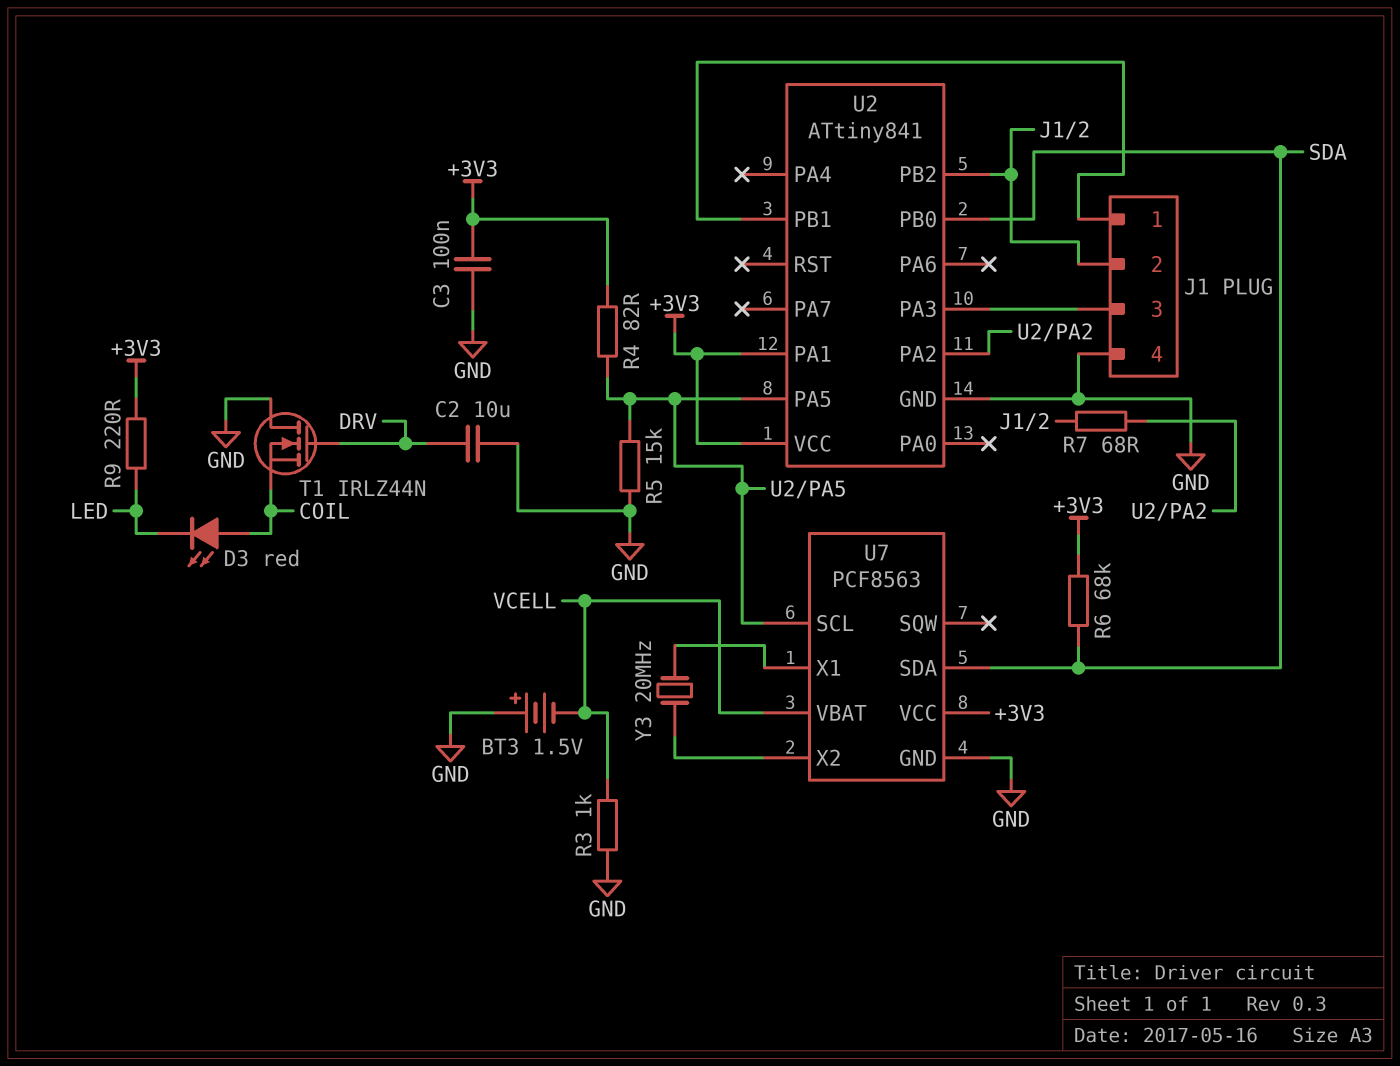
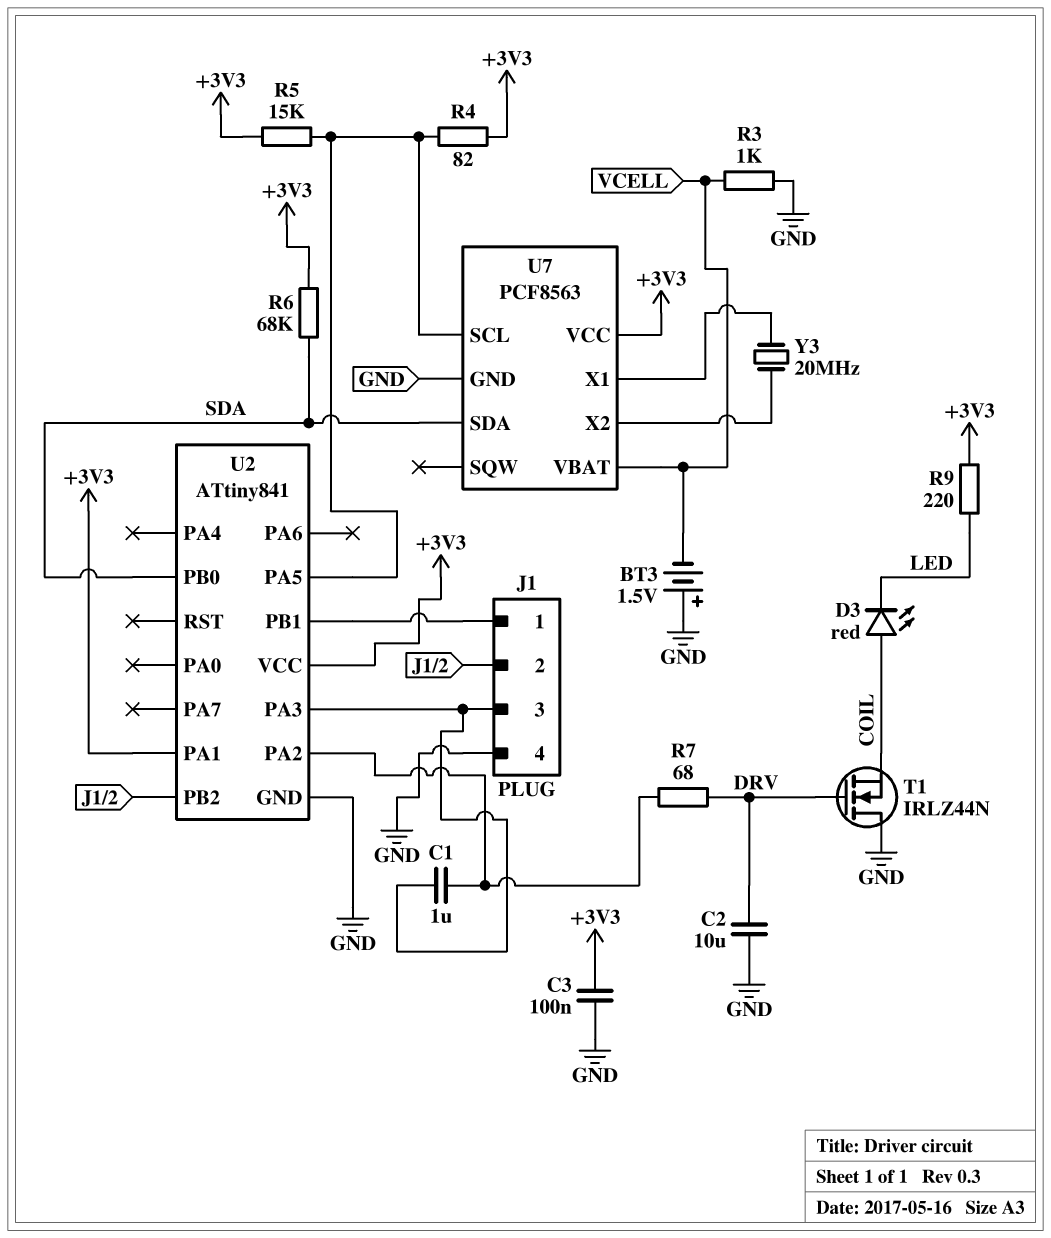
C1: none -> 1uF (J1/3, U2/PA2)
R5: 15k (GND, U2/PA5) -> 15k (+3V3, U2/PA5)
R7: 68 (J1/2, U2/PA2) -> 68 (DRV, U2/PA2)

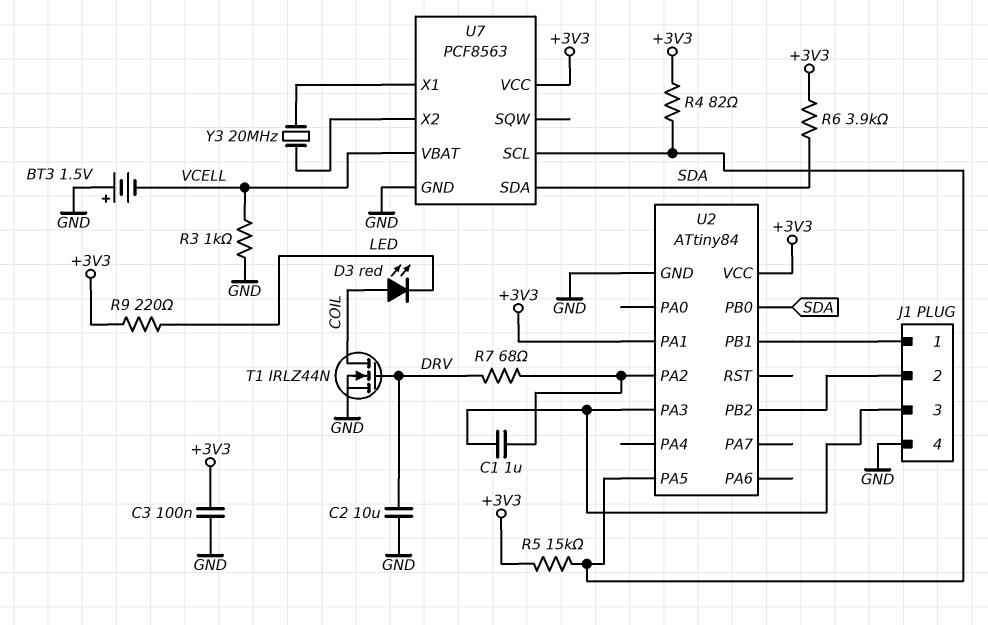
R6: 68k (+3V3, SDA) -> 3.9k (+3V3, SDA)
T1: NMOS IRLZ44N (G DRV, D GND, S COIL) -> NMOS IRLZ44N (G DRV, D COIL, S GND)
U2: ATtiny841 -> ATtiny84

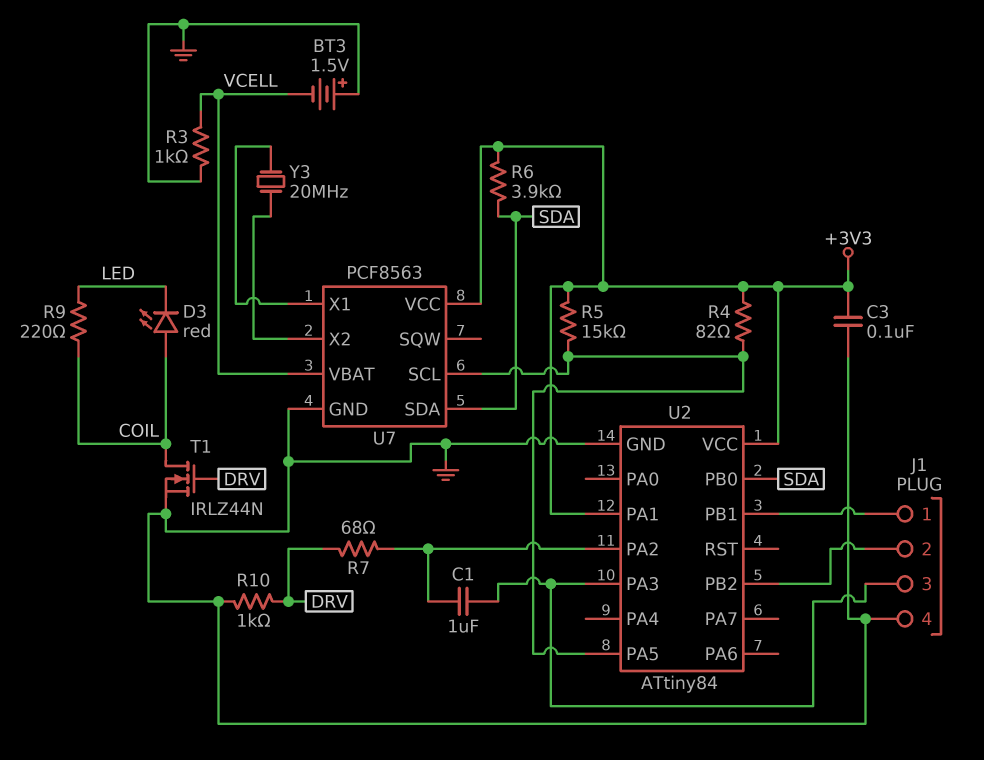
C2: 10uF (DRV, GND) -> none
R9: 220 (+3V3, LED) -> 220 (COIL, LED)
R10: none -> 1k (DRV, GND)

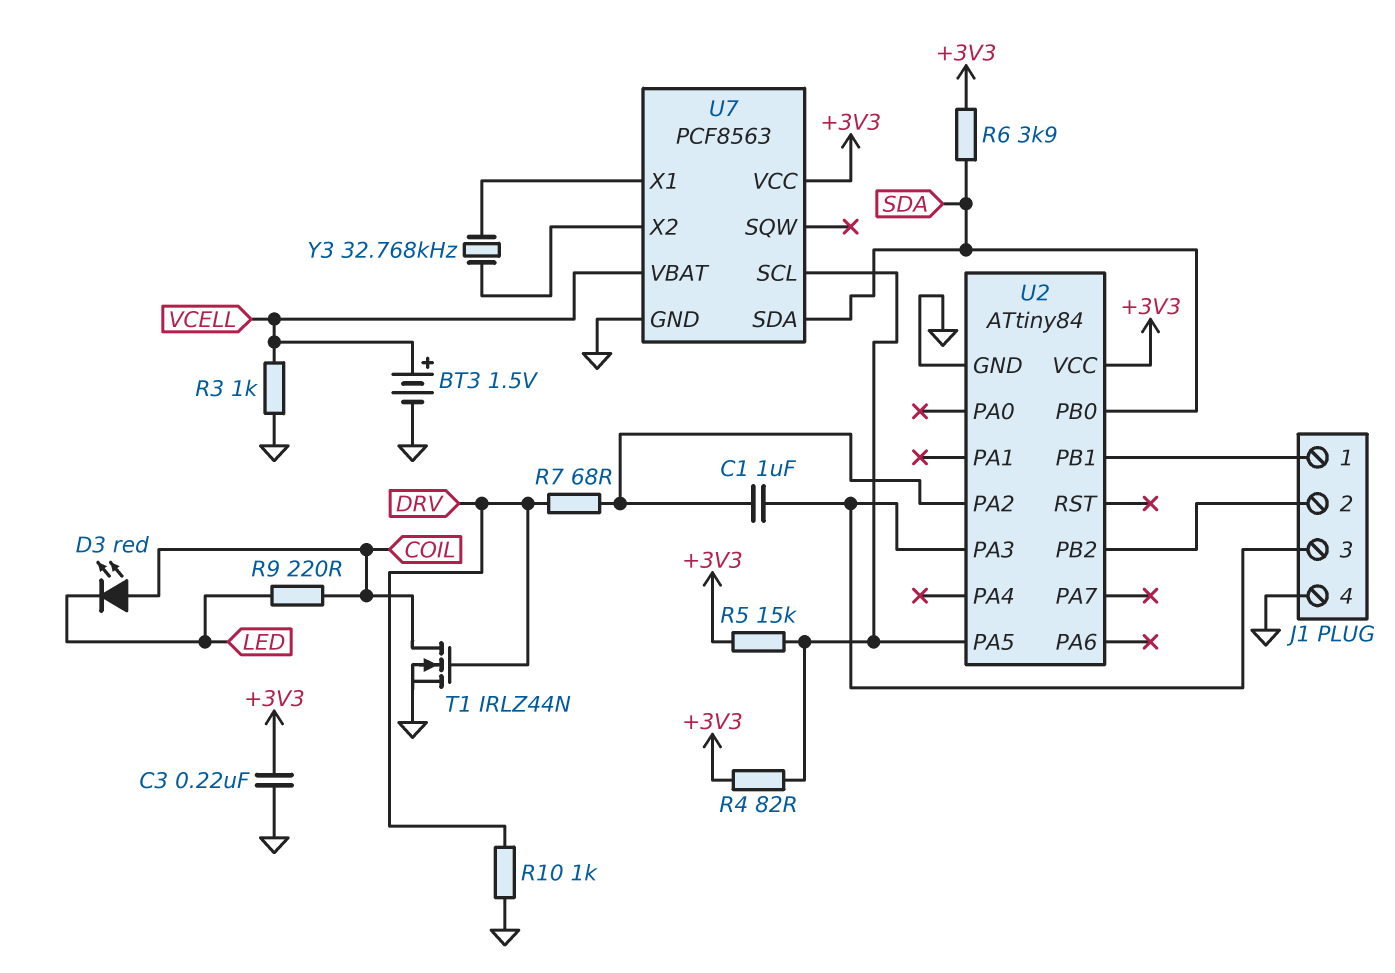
BT3: 1.5V (plus GND, minus VCELL) -> 1.5V (plus VCELL, minus GND)
C3: 100nF (+3V3, GND) -> 220nF (+3V3, GND)
U2 pin PA1: +3V3 -> none
Y3: 20MHz (U7/X1, U7/X2) -> 32.768kHz (U7/X1, U7/X2)

